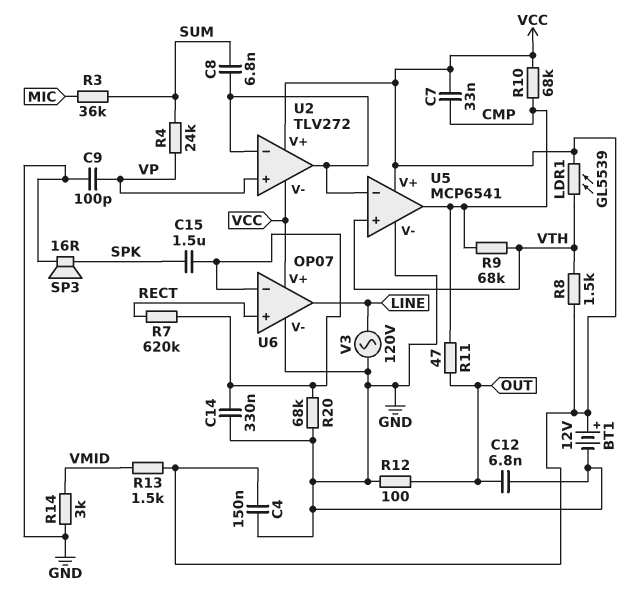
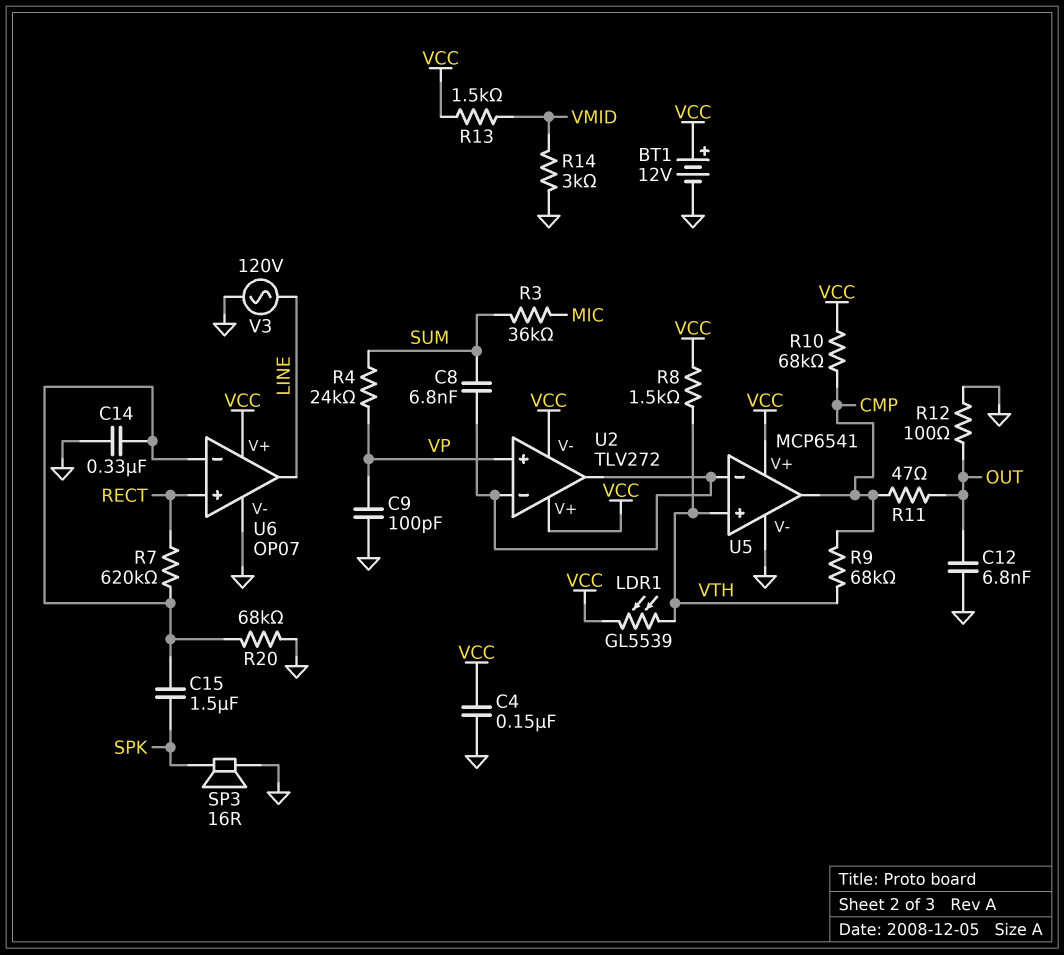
C7: 33nF (CMP, VCC) -> none

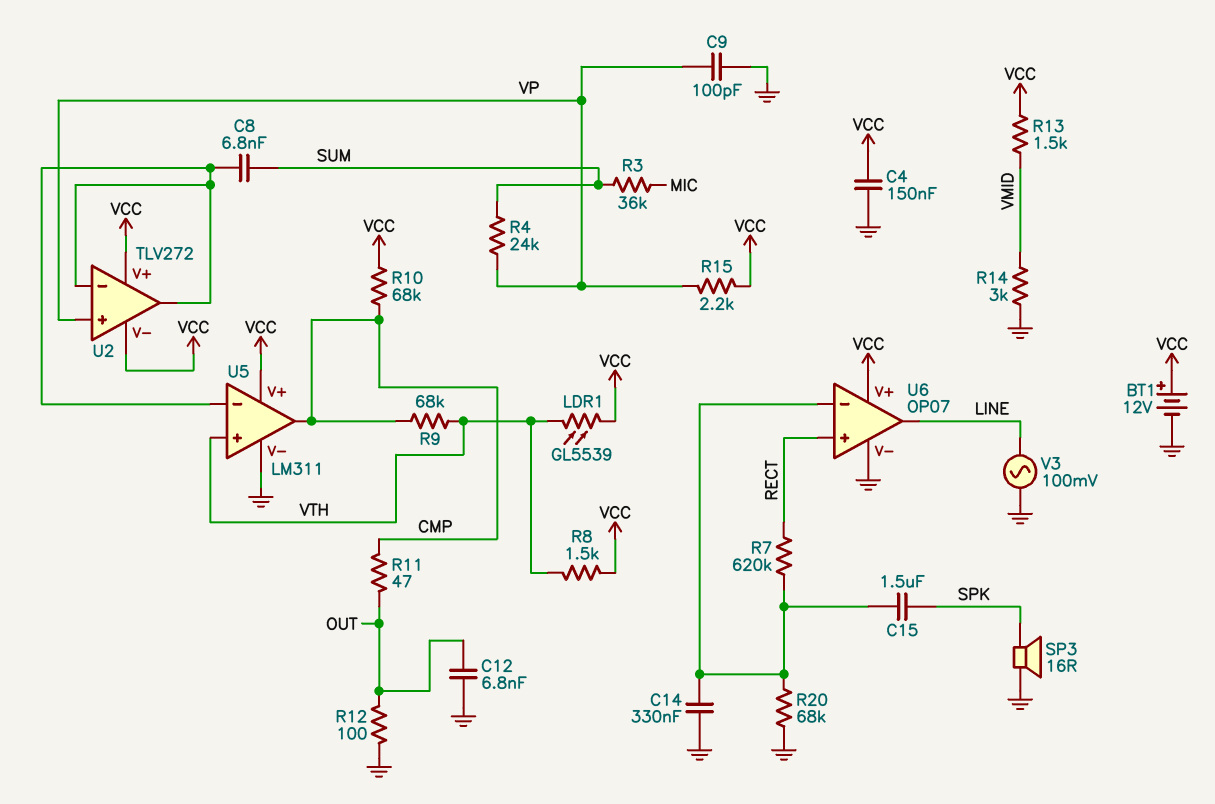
R15: none -> 2.2k (VCC, VP)
U5: MCP6541 -> LM311
V3: AC 120V (GND, LINE) -> AC 100mV (GND, LINE)

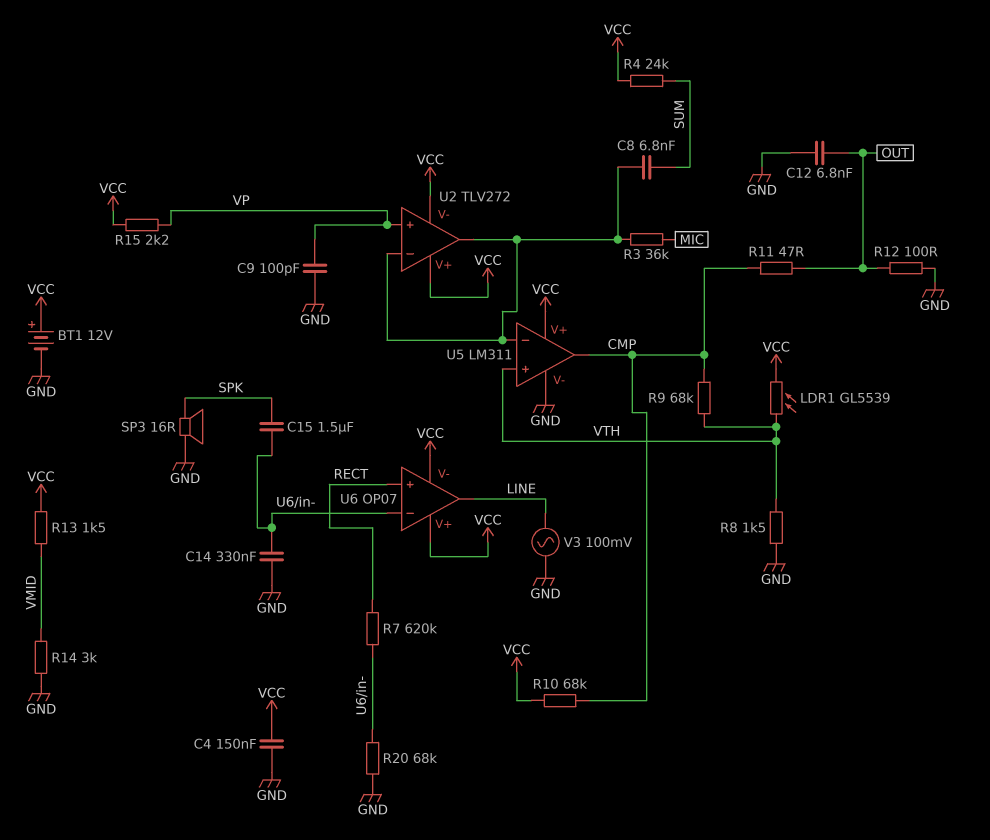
R3: 36k (MIC, SUM) -> 36k (MIC, U2/in-)
R4: 24k (SUM, VP) -> 24k (SUM, VCC)
R8: 1.5k (VCC, VTH) -> 1.5k (GND, VTH)
U6 pin V-: GND -> VCC

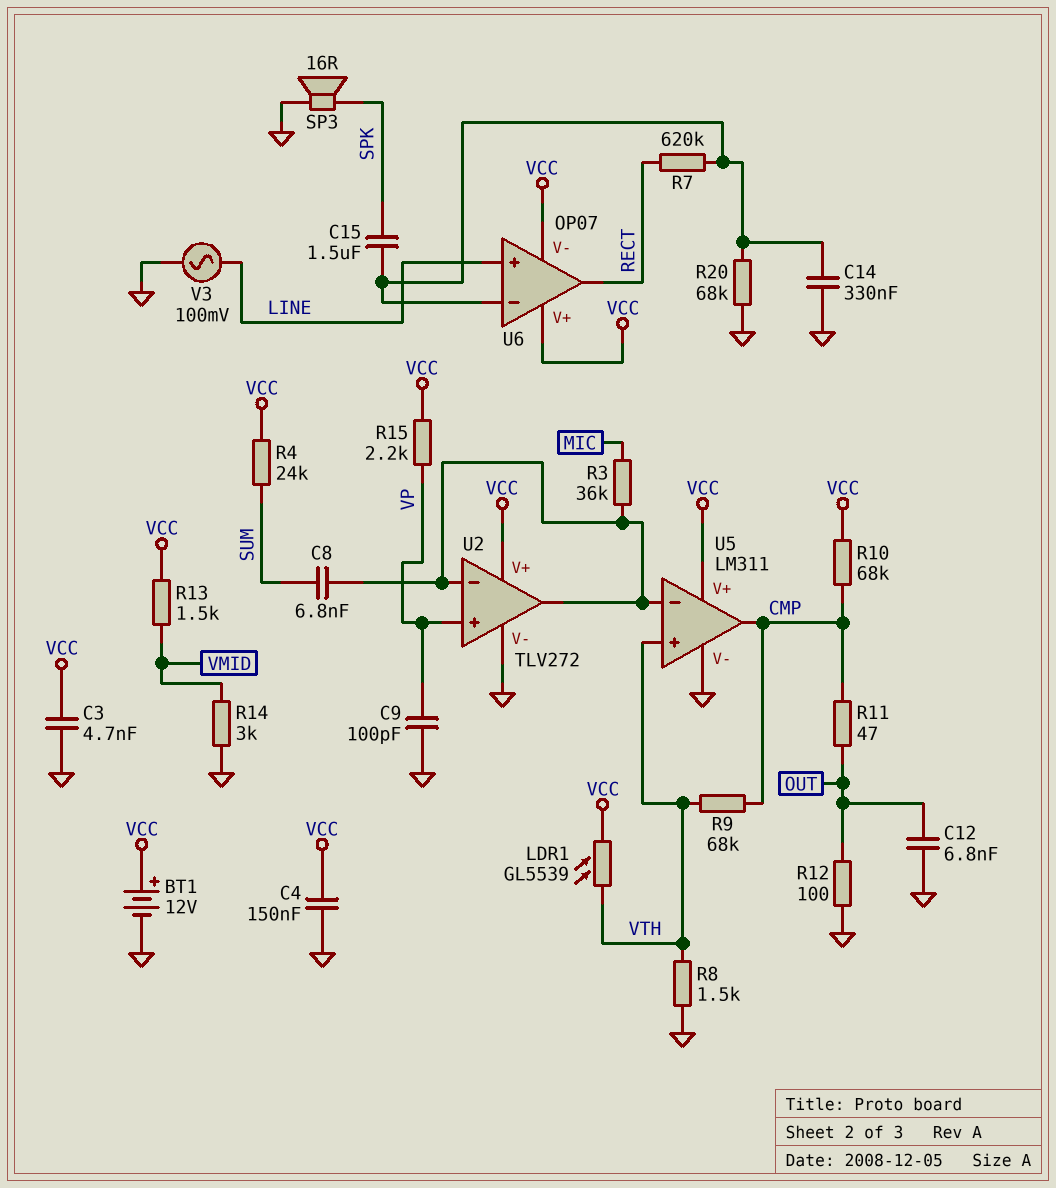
C3: none -> 4.7nF (GND, VCC)
U2 pin V-: VCC -> GND
U6 pin in+: RECT -> LINE
U6 pin out: LINE -> RECT

